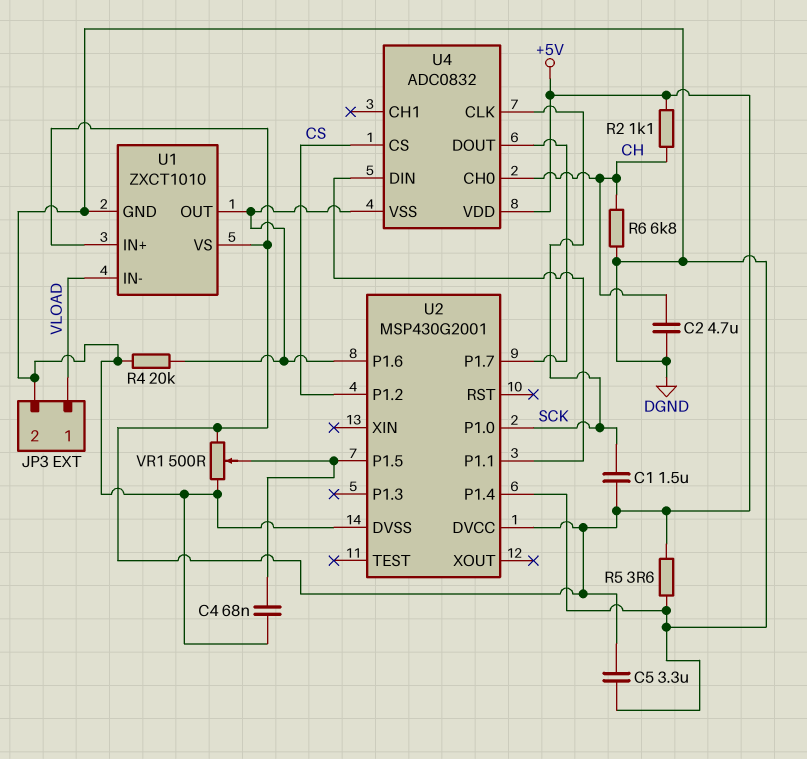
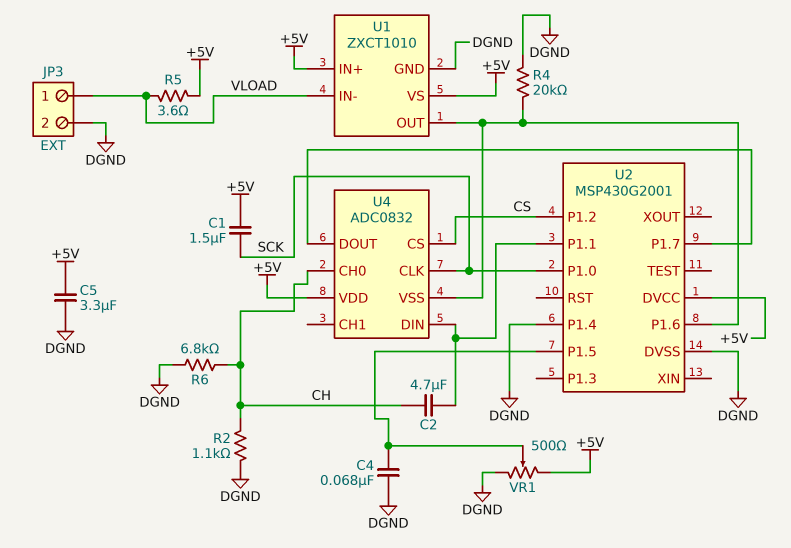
C2: 4.7uF (CH, DGND) -> 4.7uF (CH, U2/P1.1)
R2: 1.1k (+5V, CH) -> 1.1k (CH, DGND)
R5: 3.6 (+5V, DGND) -> 3.6 (+5V, VLOAD)

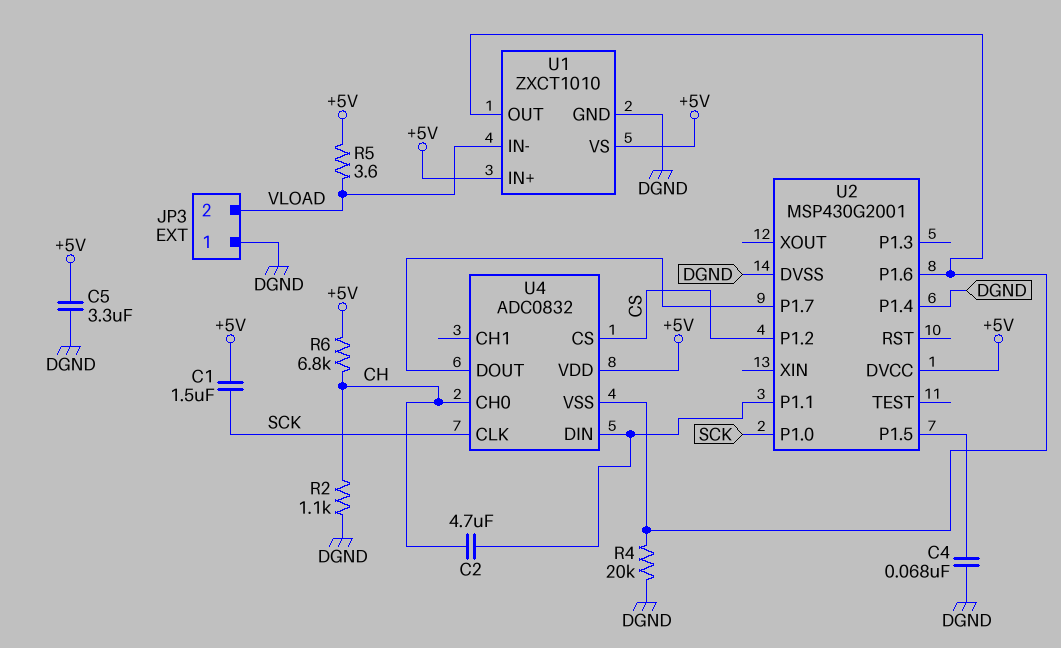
JP3 pin 1: VLOAD -> DGND
JP3 pin 2: DGND -> VLOAD
R6: 6.8k (CH, DGND) -> 6.8k (+5V, CH)
VR1: 500 (+5V, DGND, wiper U2/P1.5) -> none

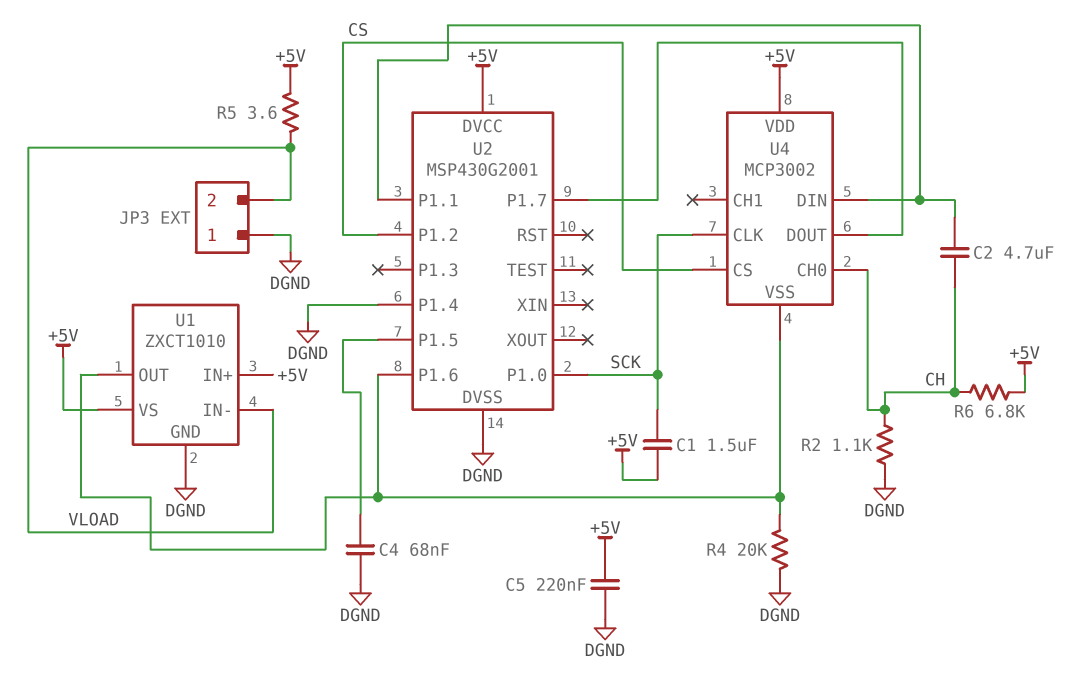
C5: 3.3uF (+5V, DGND) -> 220nF (+5V, DGND)
U4: ADC0832 -> MCP3002

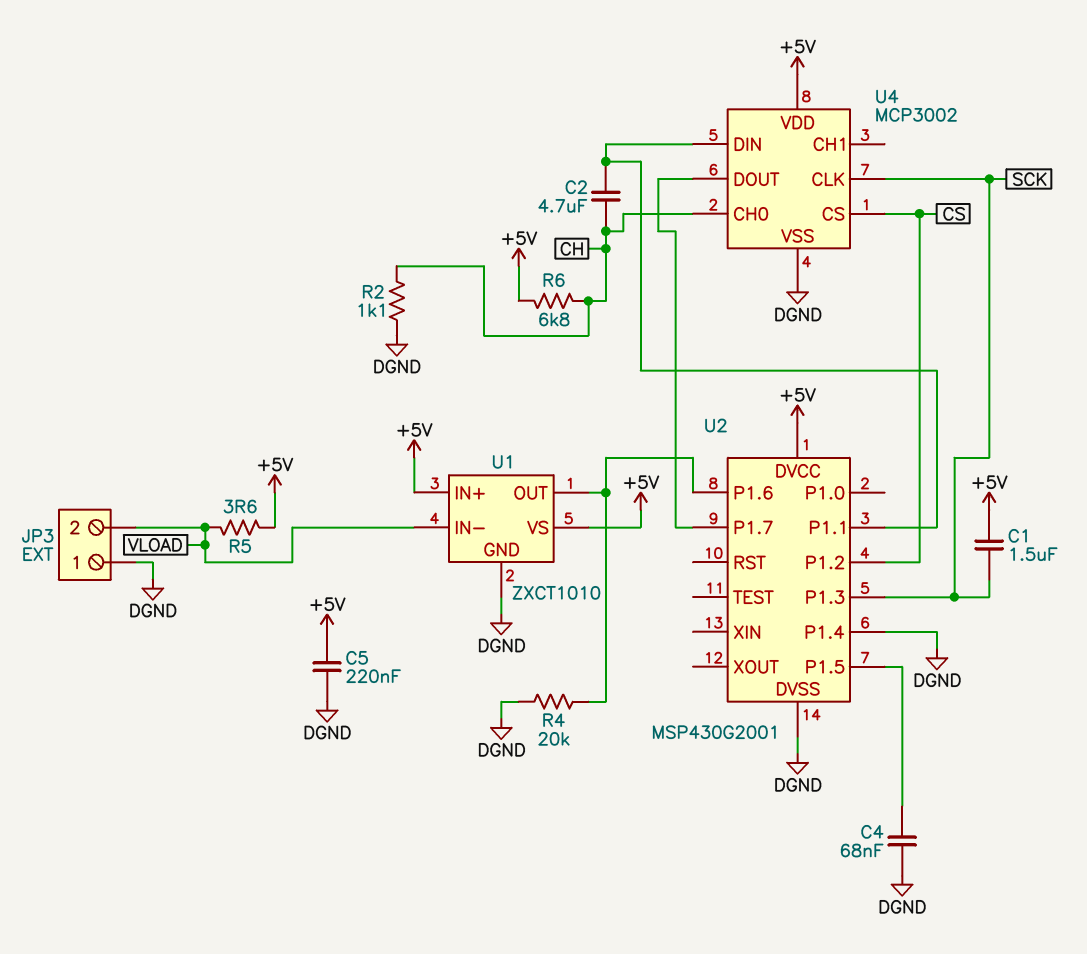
U2 pin P1.0: SCK -> none
U2 pin P1.3: none -> SCK
U4 pin VSS: U1/OUT -> DGND

